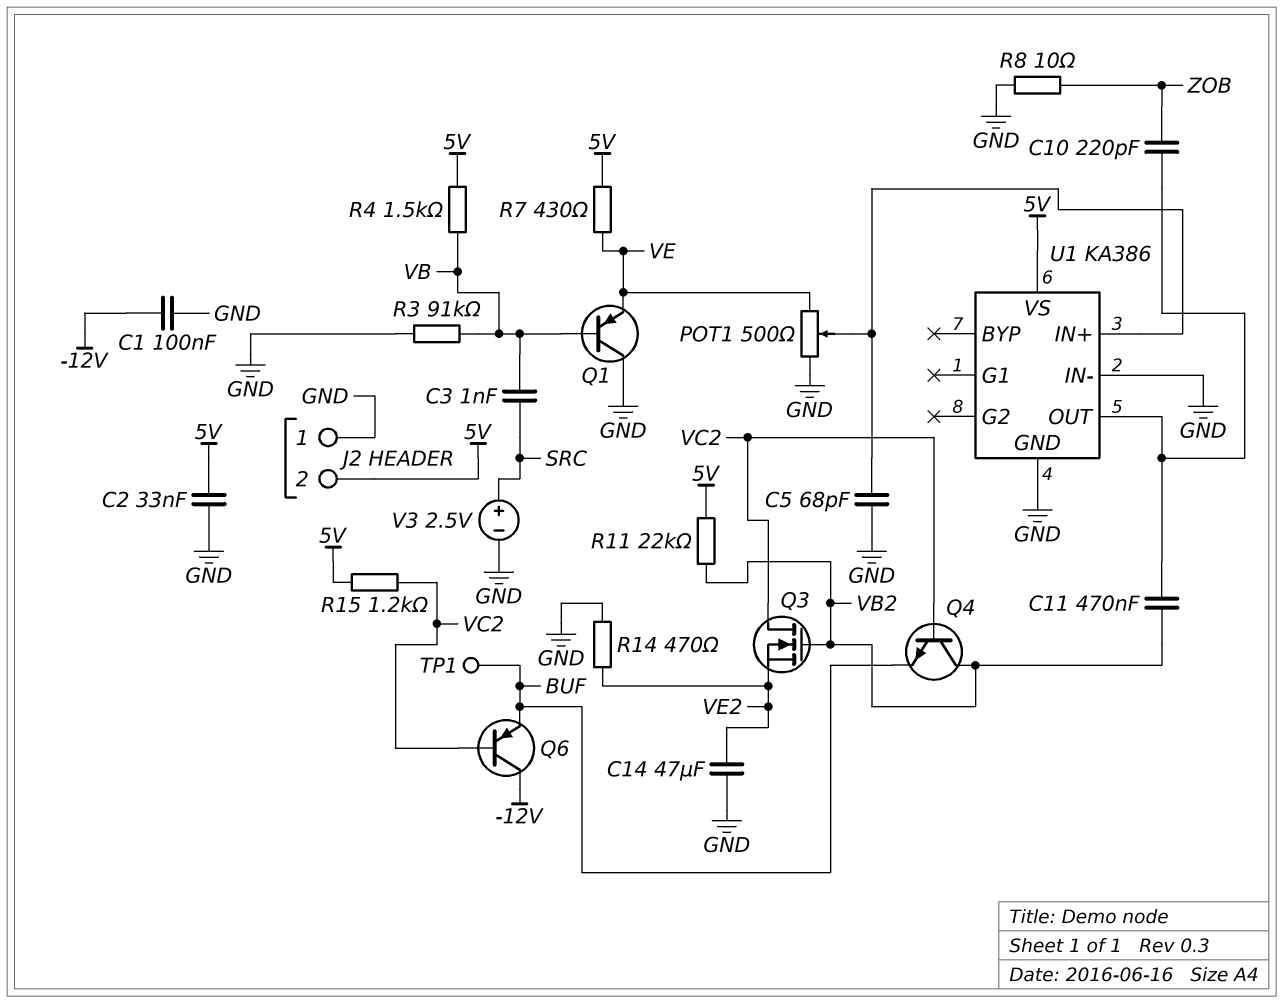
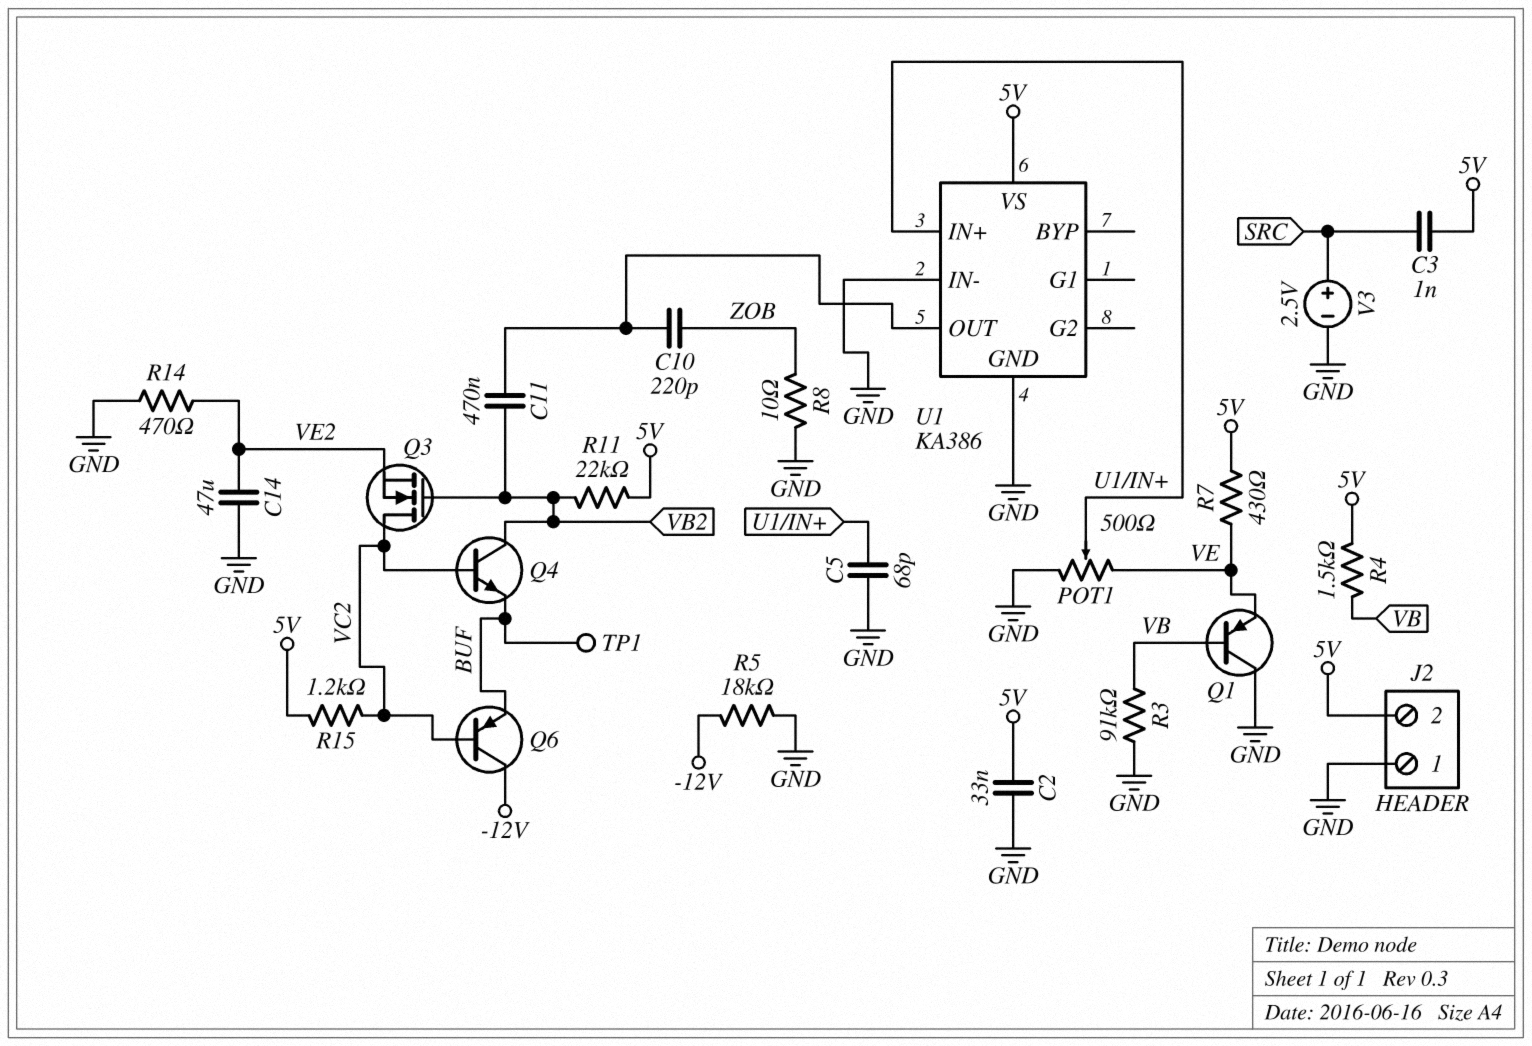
C1: 100nF (-12V, GND) -> none
C3: 1nF (SRC, VB) -> 1nF (5V, SRC)
R5: none -> 18k (-12V, GND)

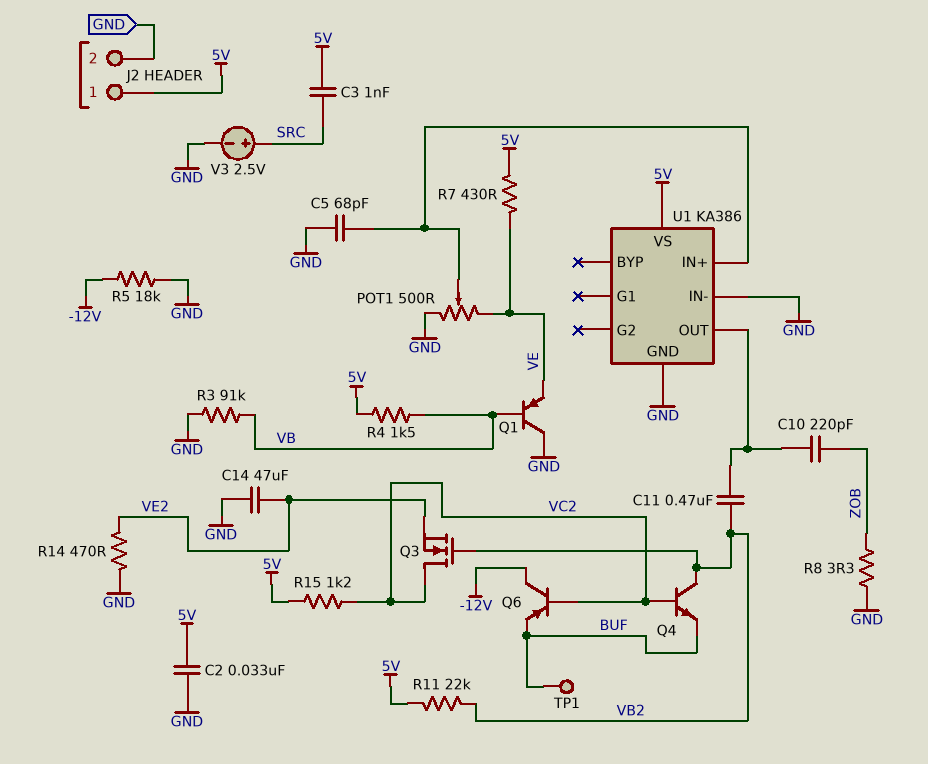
J2 pin 1: GND -> 5V
J2 pin 2: 5V -> GND
R8: 10 (GND, ZOB) -> 3.3 (GND, ZOB)

